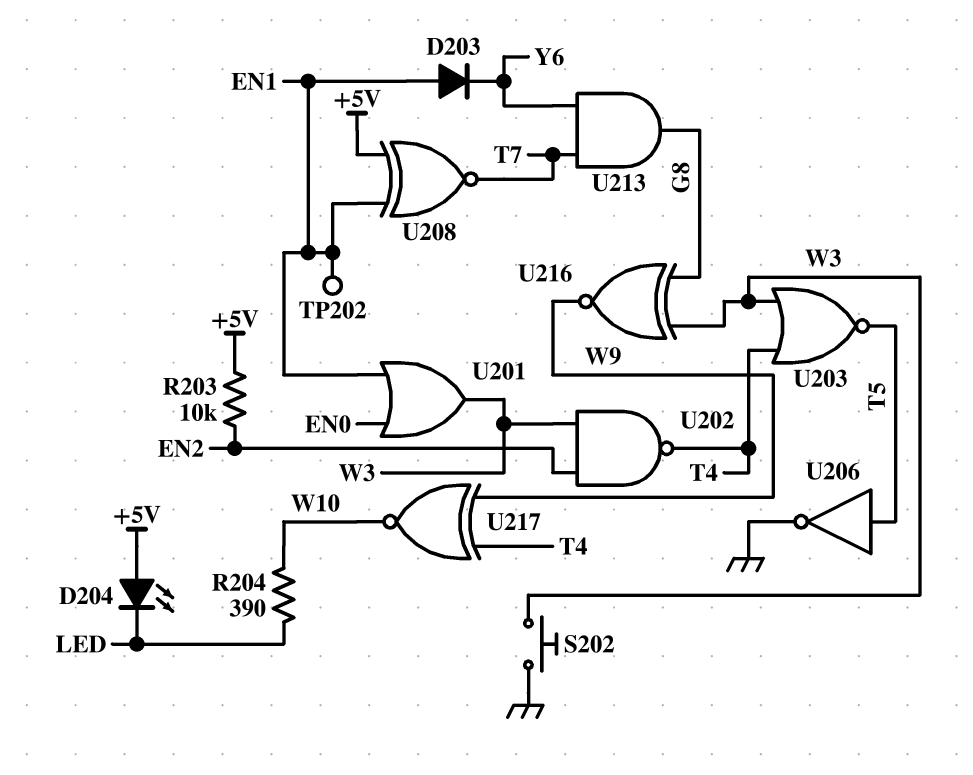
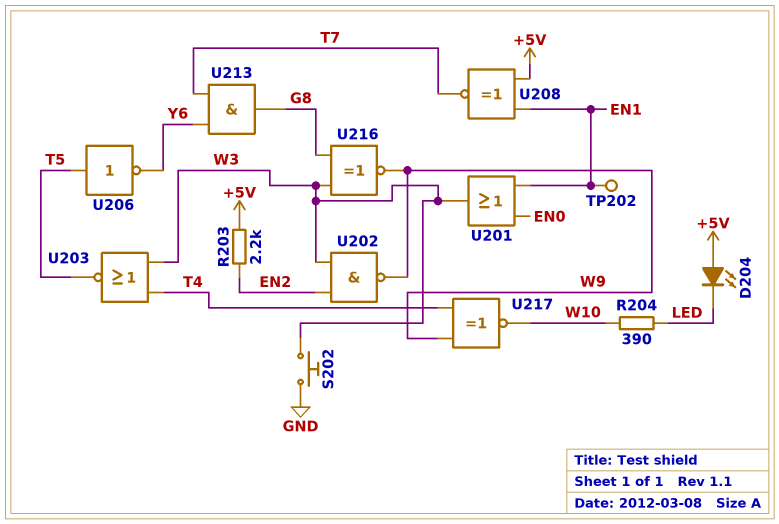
D203: diode (A EN1, K Y6) -> none
R203: 10k (+5V, EN2) -> 2.2k (+5V, EN2)
U202: NAND (in EN2, in W3, out T4) -> NAND (in EN2, in W3, out W9)
U206: NOT (in T5, out GND) -> NOT (in T5, out Y6)

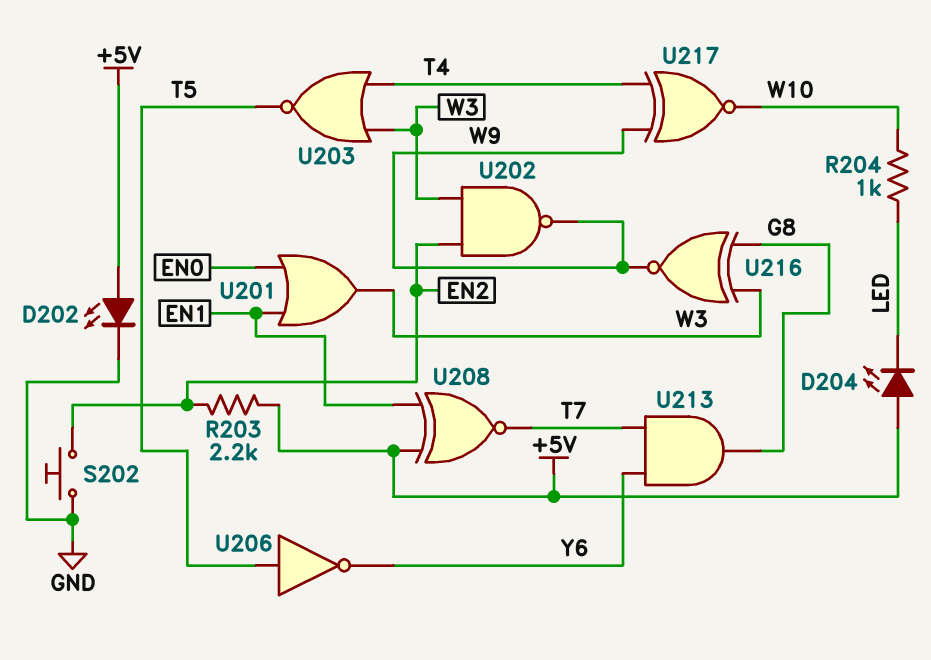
D202: none -> LED (A +5V, K GND)
R204: 390 (LED, W10) -> 1k (LED, W10)
S202: button (GND, W3) -> button (EN2, GND)
TP202: test point (EN1) -> none

